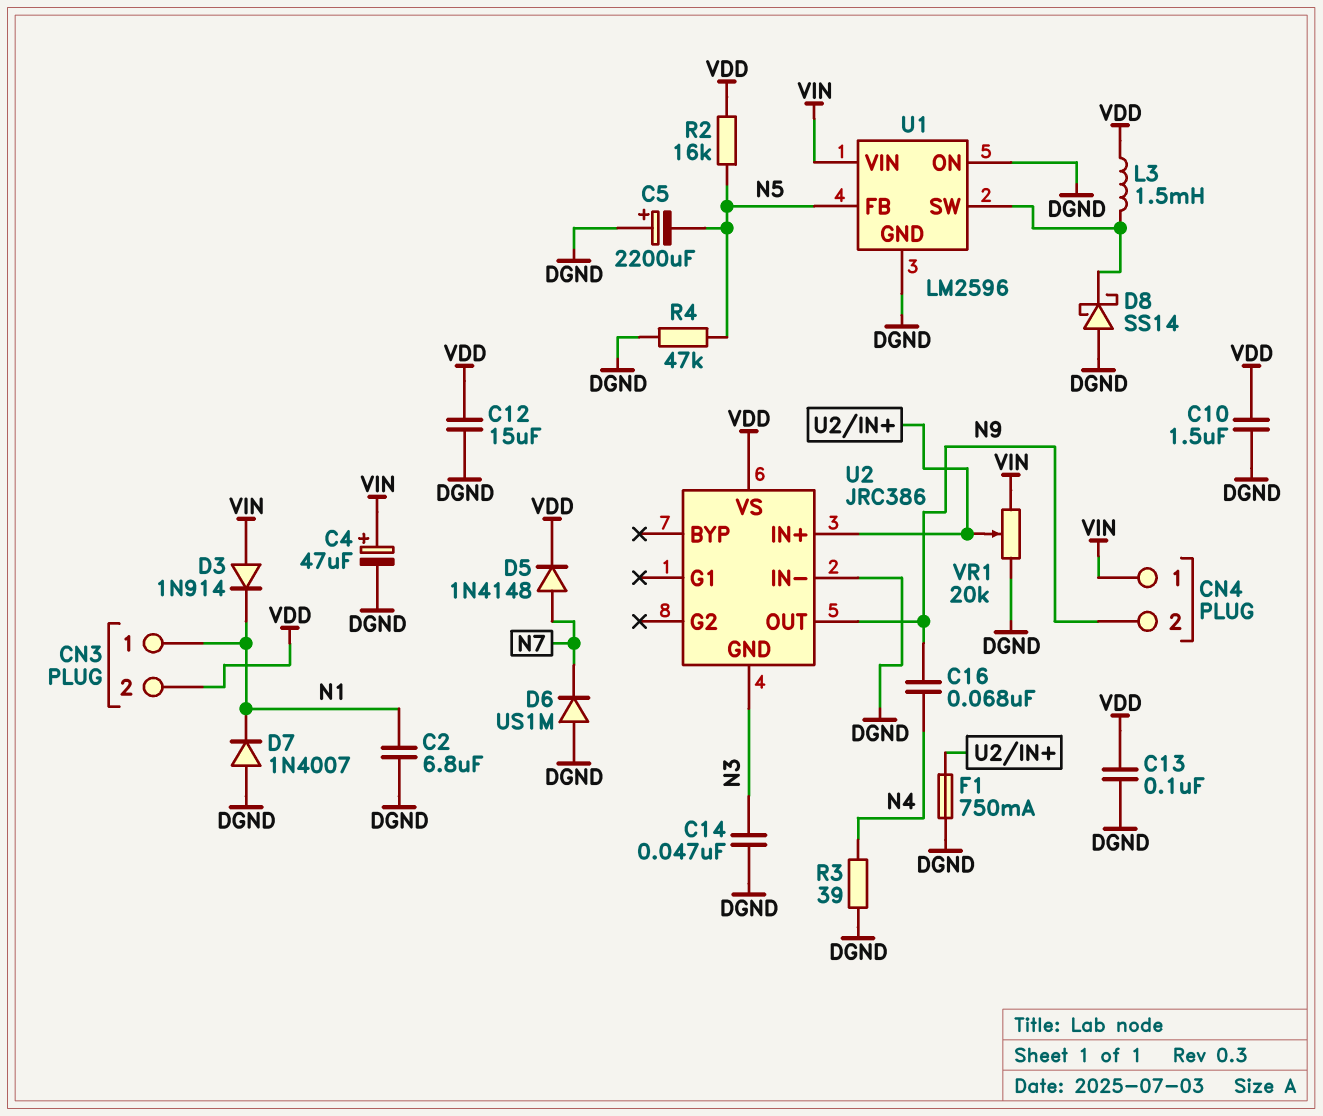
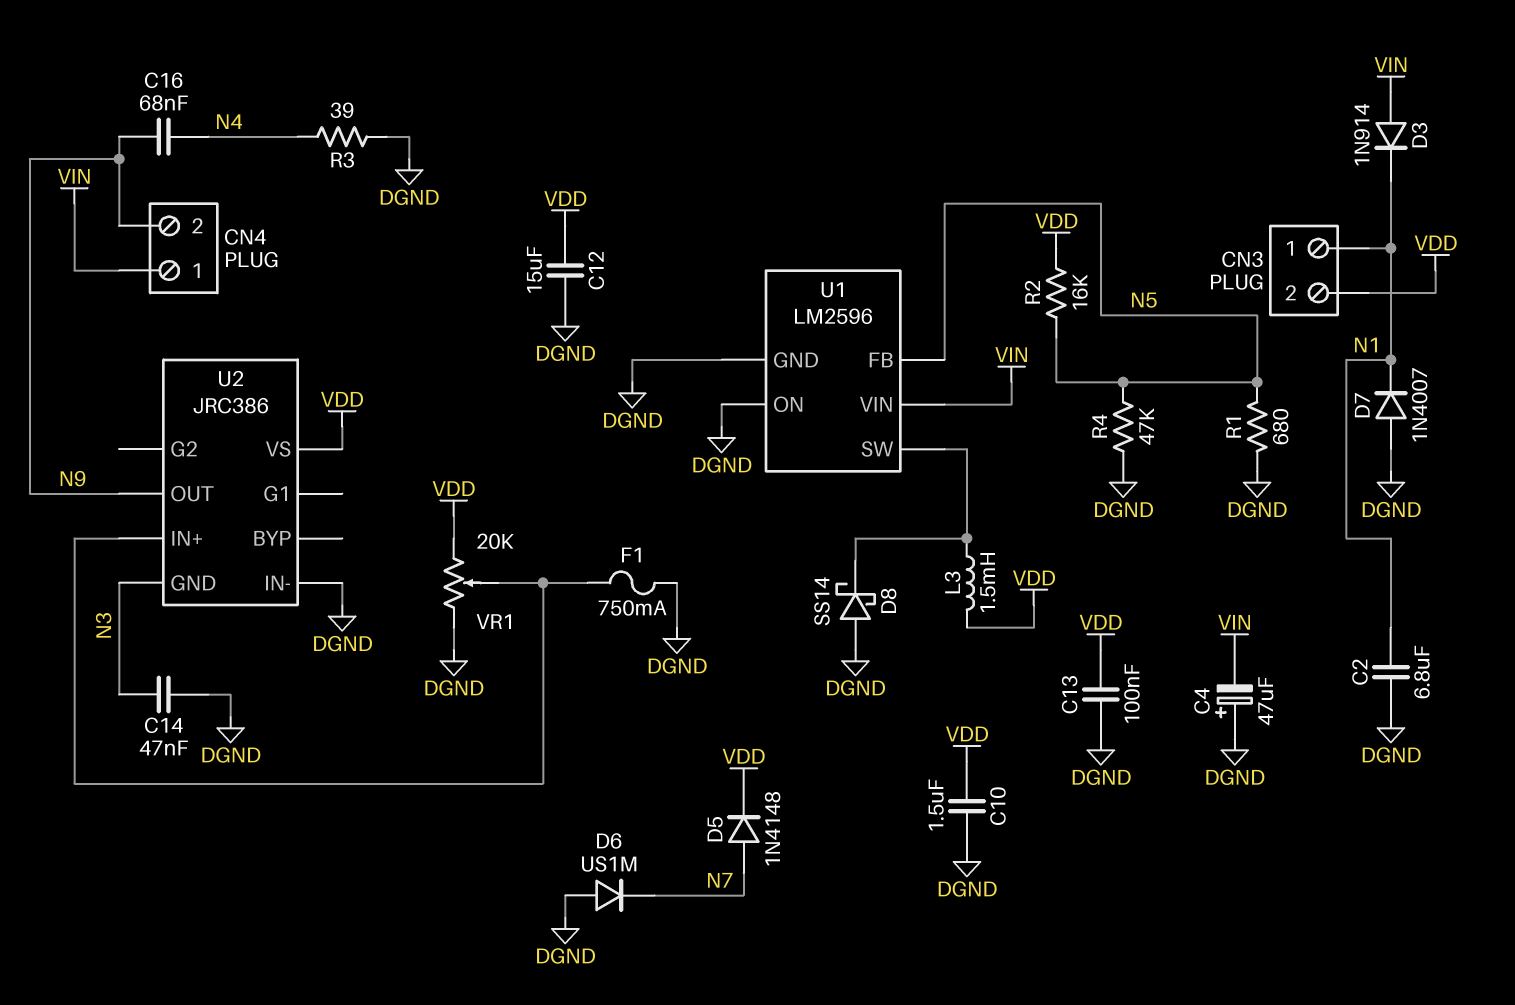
C4: 47uF (plus VIN, minus DGND) -> 47uF (plus DGND, minus VIN)
C5: 2200uF (plus DGND, minus N5) -> none
R1: none -> 680 (DGND, N5)
VR1: 20k (DGND, VIN, wiper U2/IN+) -> 20k (DGND, VDD, wiper U2/IN+)

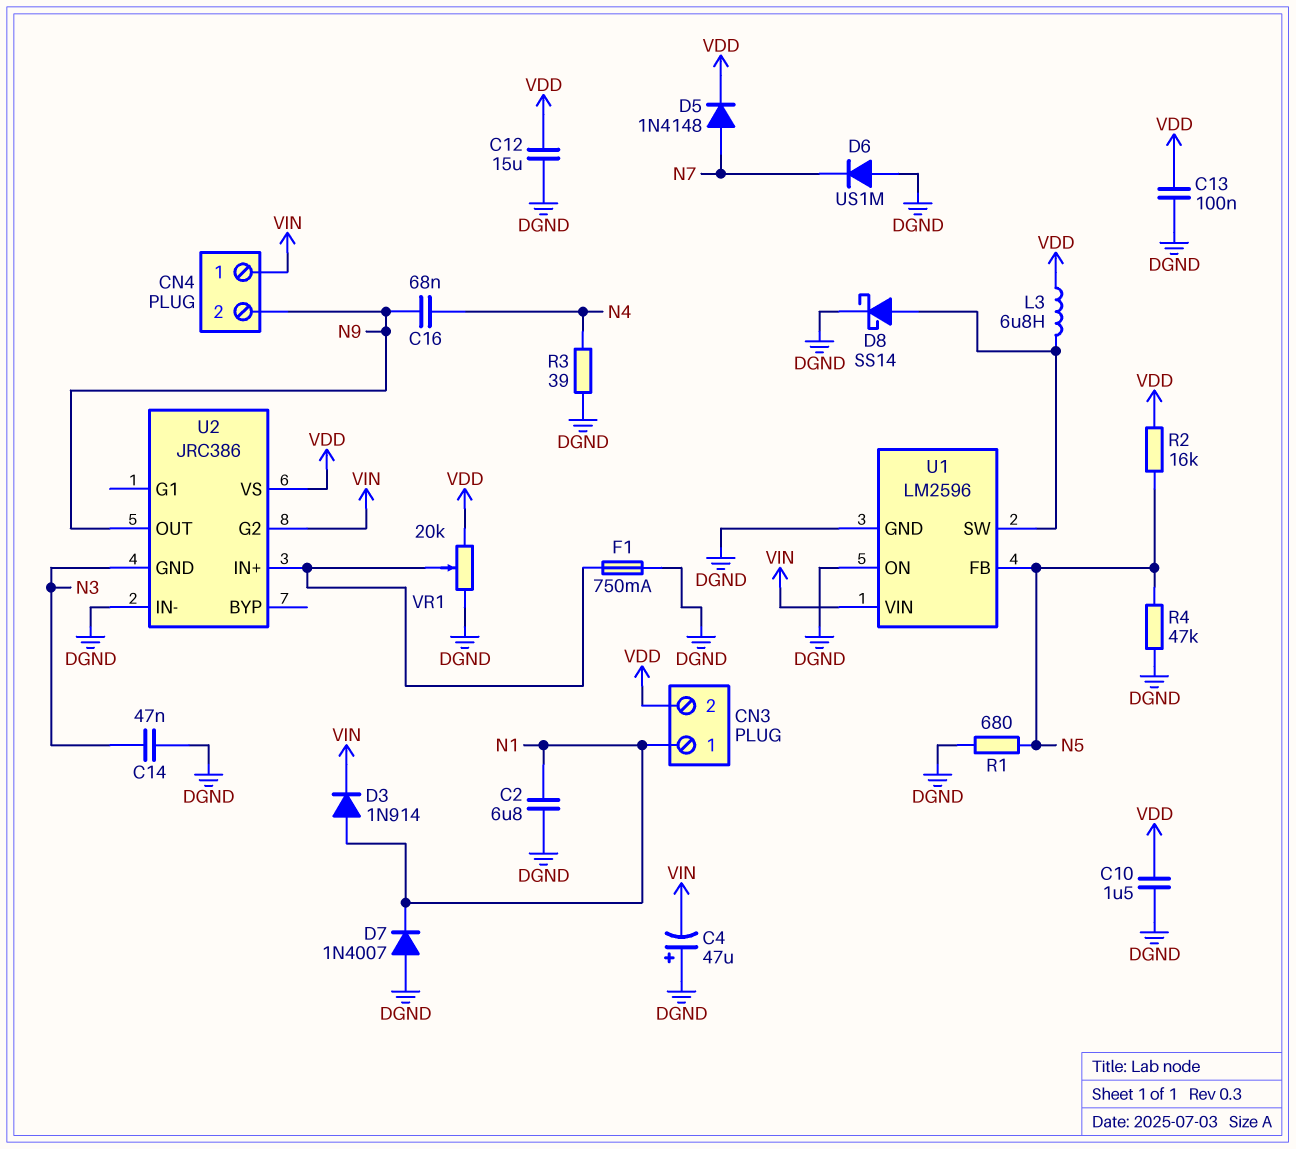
D3: diode 1N914 (A VIN, K N1) -> diode 1N914 (A N1, K VIN)
D8: schottky SS14 (A DGND, K U1/SW) -> schottky SS14 (A U1/SW, K DGND)
L3: 1.5mH (U1/SW, VDD) -> 6.8uH (U1/SW, VDD)
U2 pin G2: none -> VIN

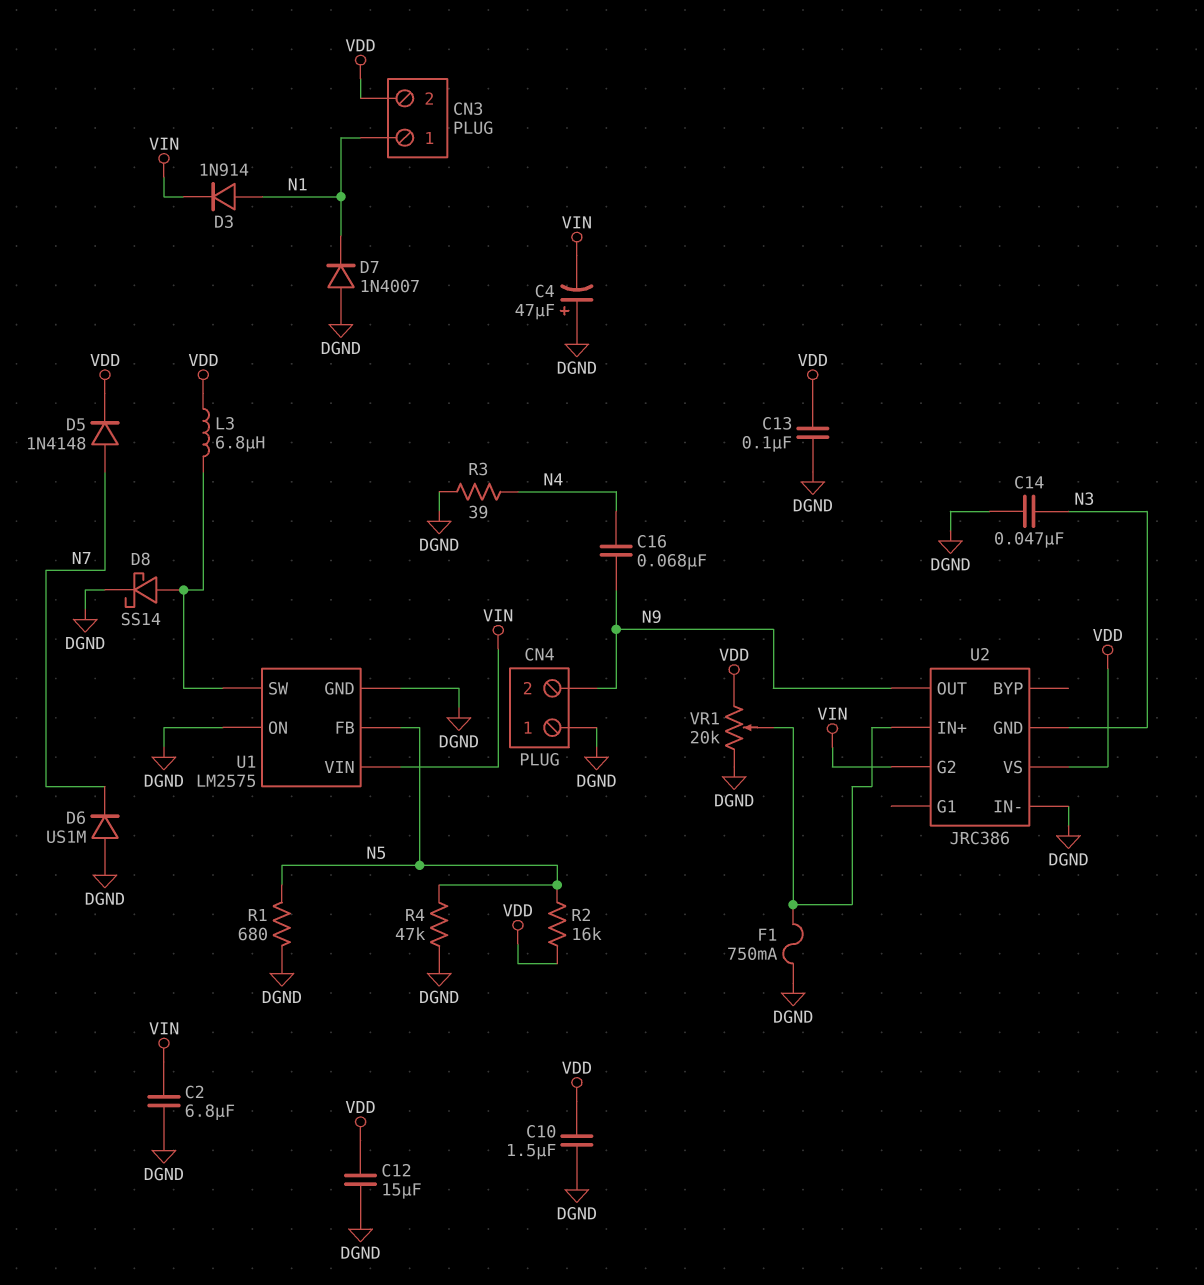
C2: 6.8uF (DGND, N1) -> 6.8uF (DGND, VIN)
CN4 pin 1: VIN -> DGND
U1: LM2596 -> LM2575

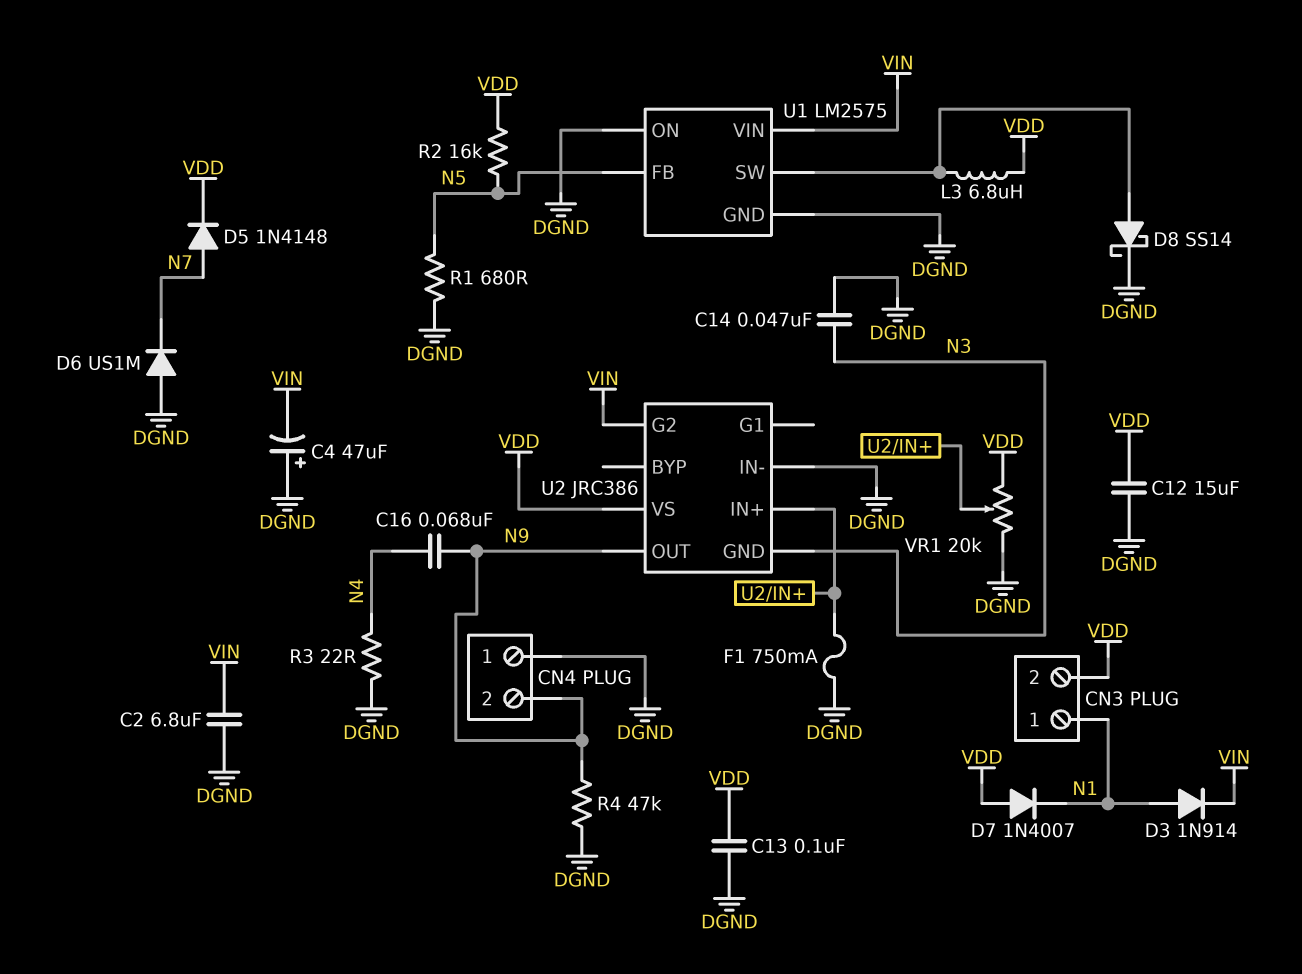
C10: 1.5uF (DGND, VDD) -> none
D7: diode 1N4007 (A DGND, K N1) -> diode 1N4007 (A VDD, K N1)
R3: 39 (DGND, N4) -> 22 (DGND, N4)
R4: 47k (DGND, N5) -> 47k (DGND, N9)

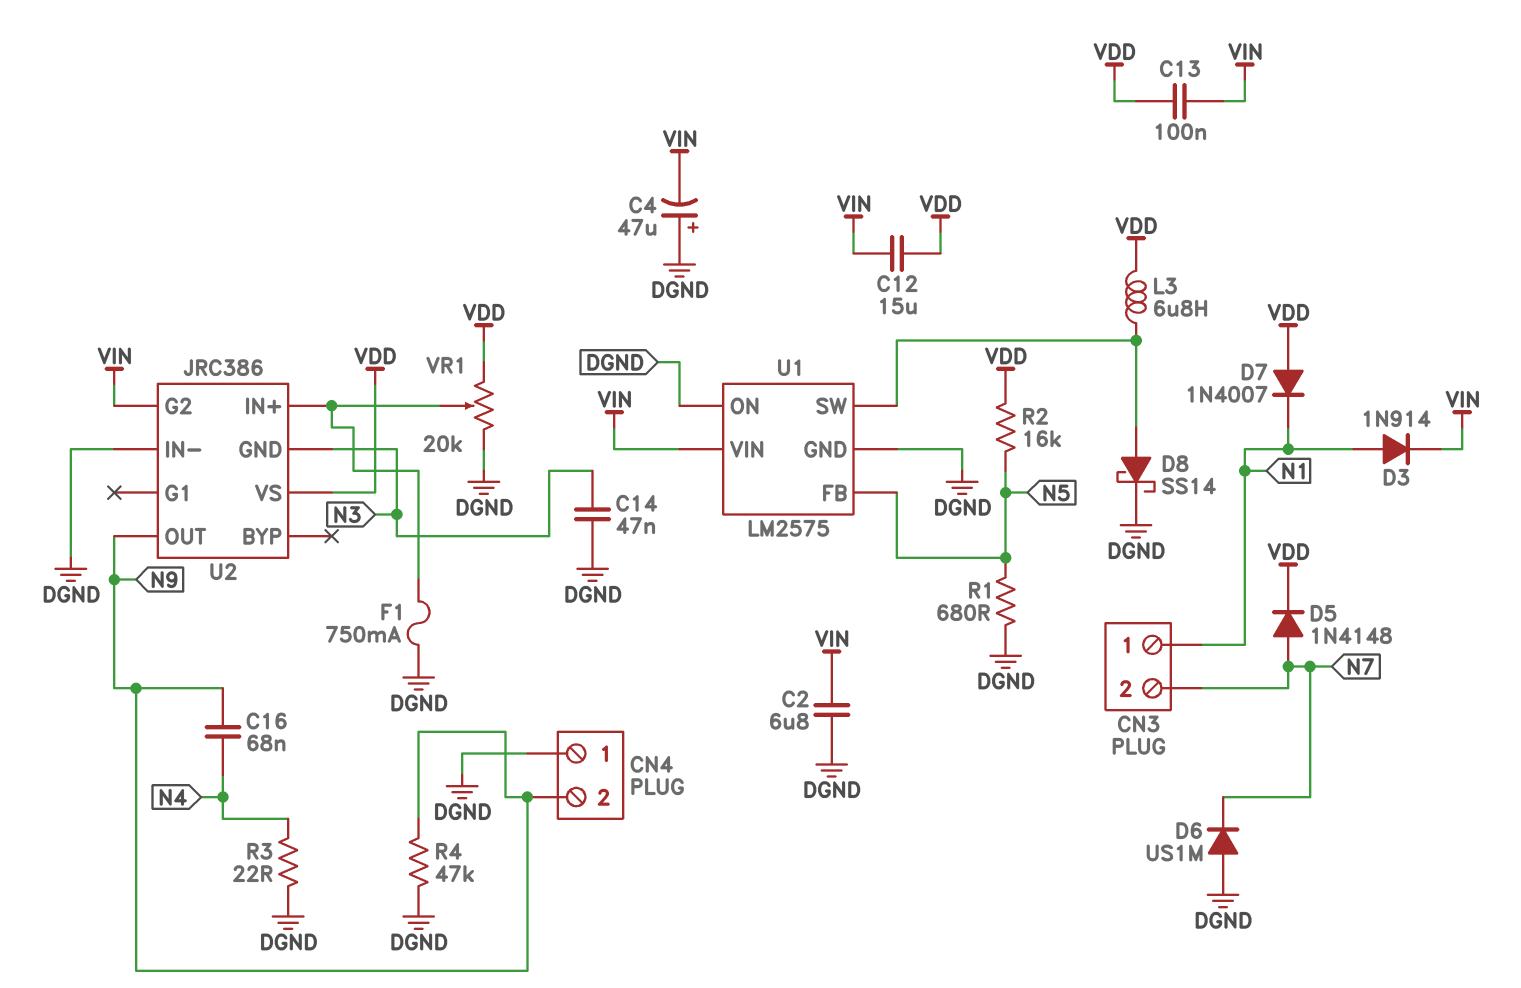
C12: 15uF (DGND, VDD) -> 15uF (VDD, VIN)
C13: 100nF (DGND, VDD) -> 100nF (VDD, VIN)
CN3 pin 2: VDD -> N7

